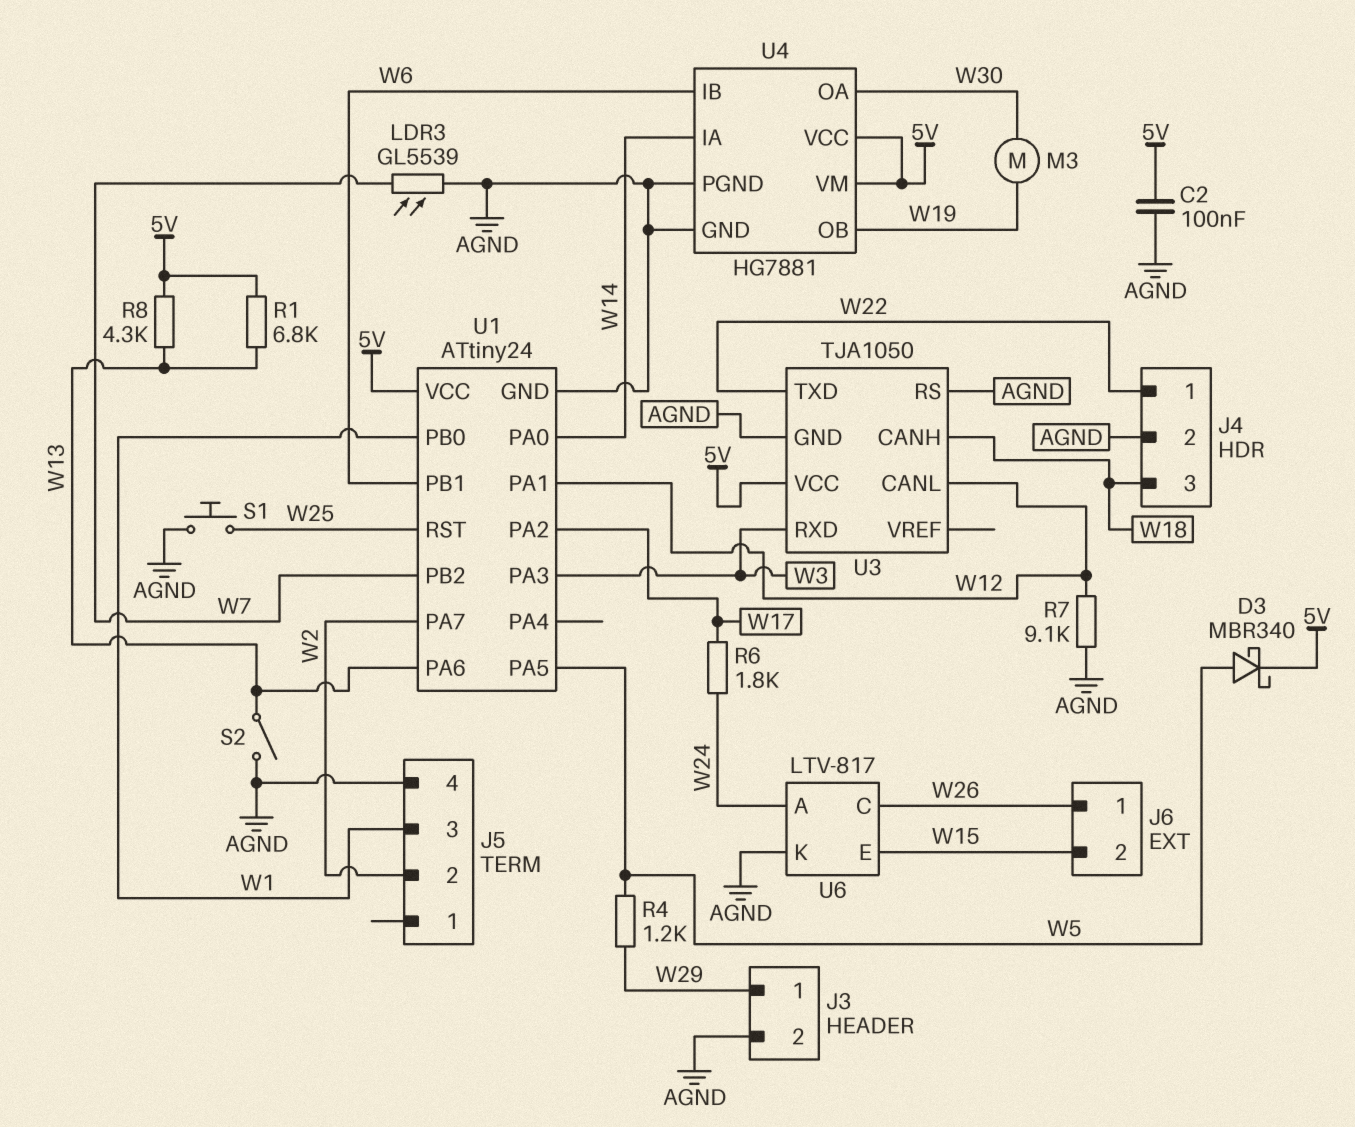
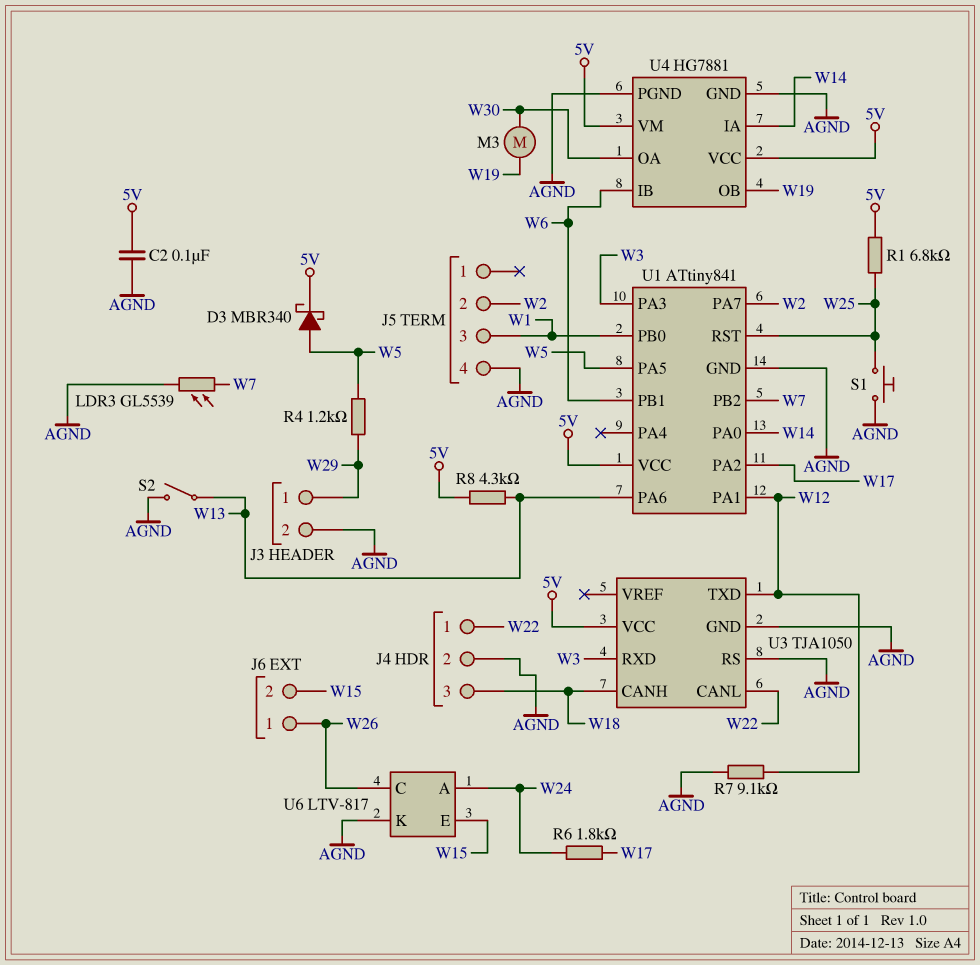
R1: 6.8k (5V, W13) -> 6.8k (5V, W25)
U1: ATtiny24 -> ATtiny841
U3 pin CANL: W12 -> W22
U3 pin TXD: W22 -> W12

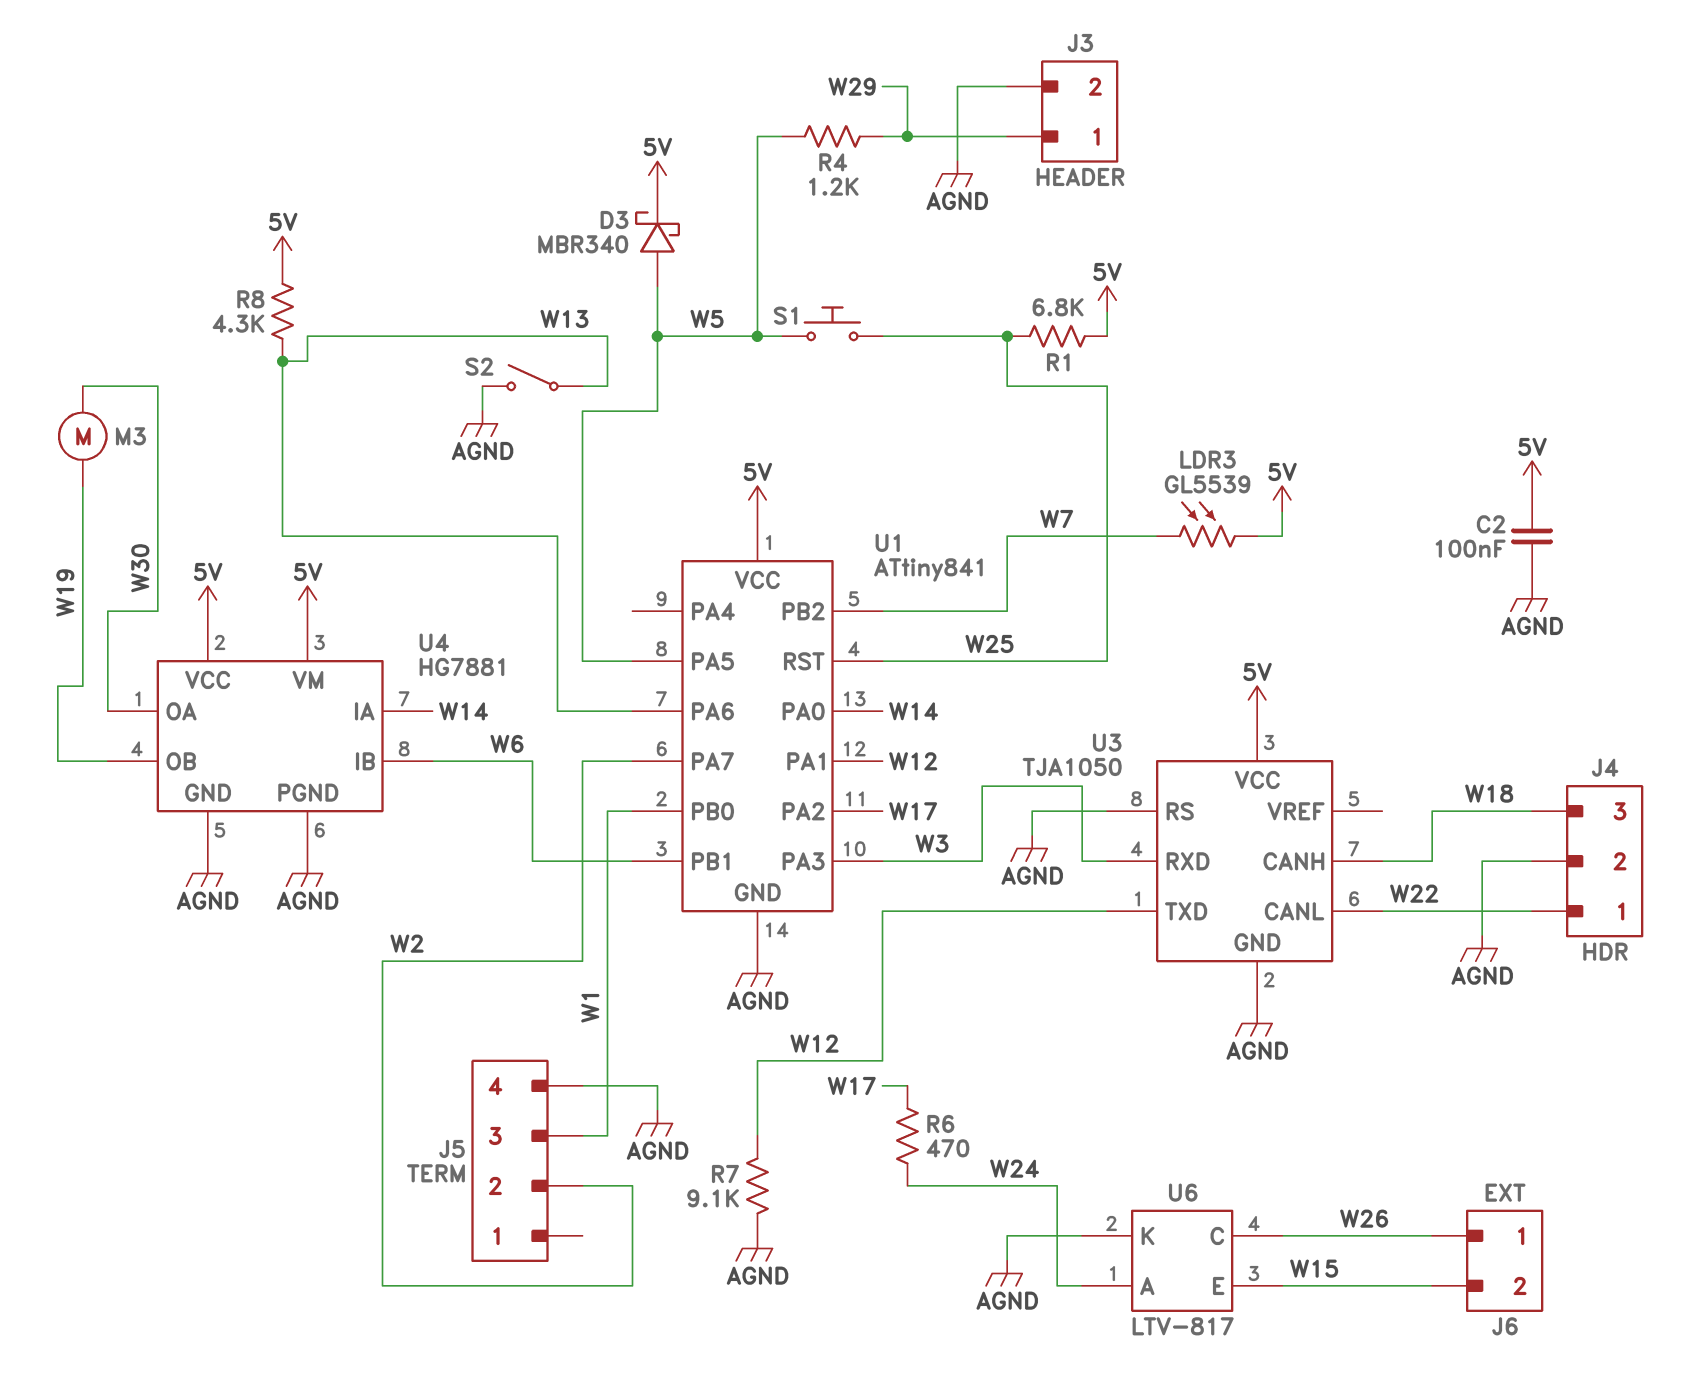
LDR3: GL5539 (AGND, W7) -> GL5539 (5V, W7)
R6: 1.8k (W17, W24) -> 470 (W17, W24)
S1: button (AGND, W25) -> button (W5, W25)

